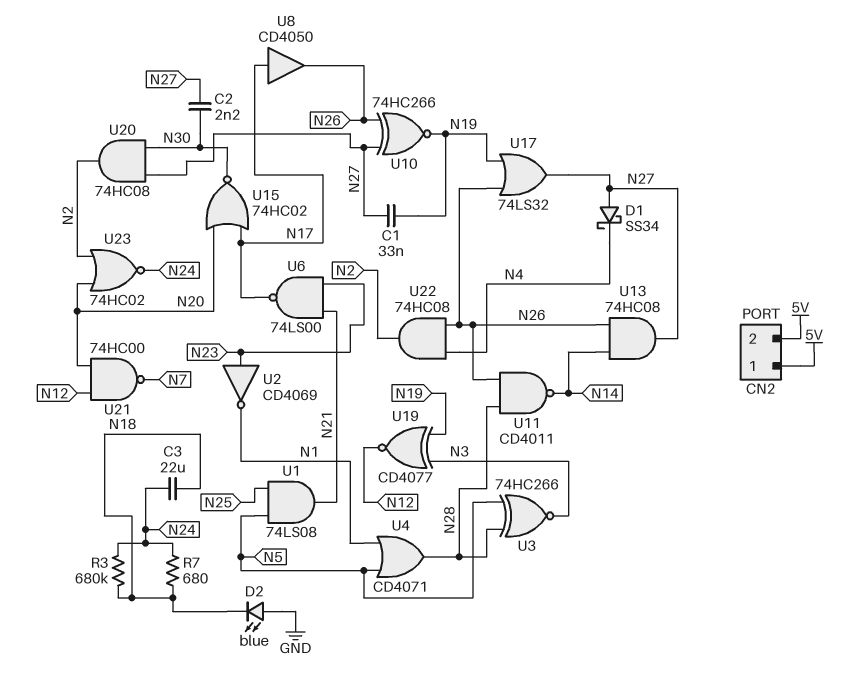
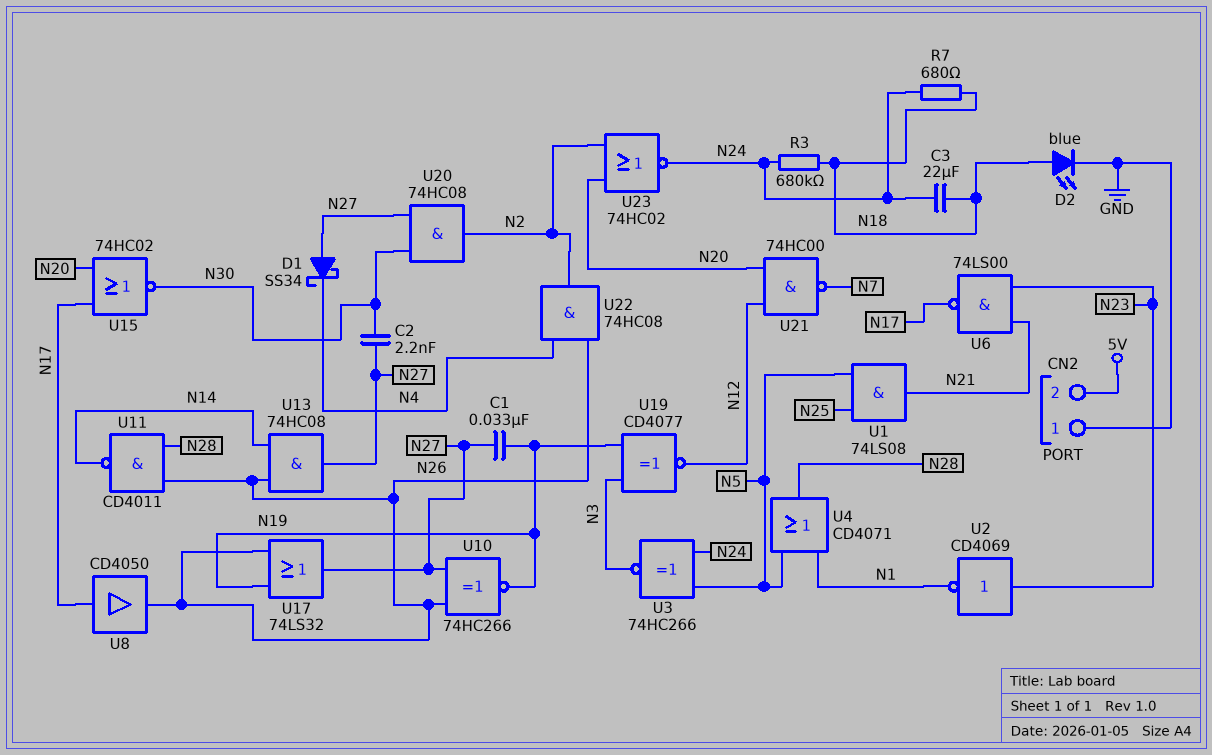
CN2 pin 1: 5V -> GND
D2: LED blue (A GND, K N18) -> LED blue (A N18, K GND)
U3: XNOR 74HC266 (in N5, in N28, out N3) -> XNOR 74HC266 (in N5, in N24, out N3)

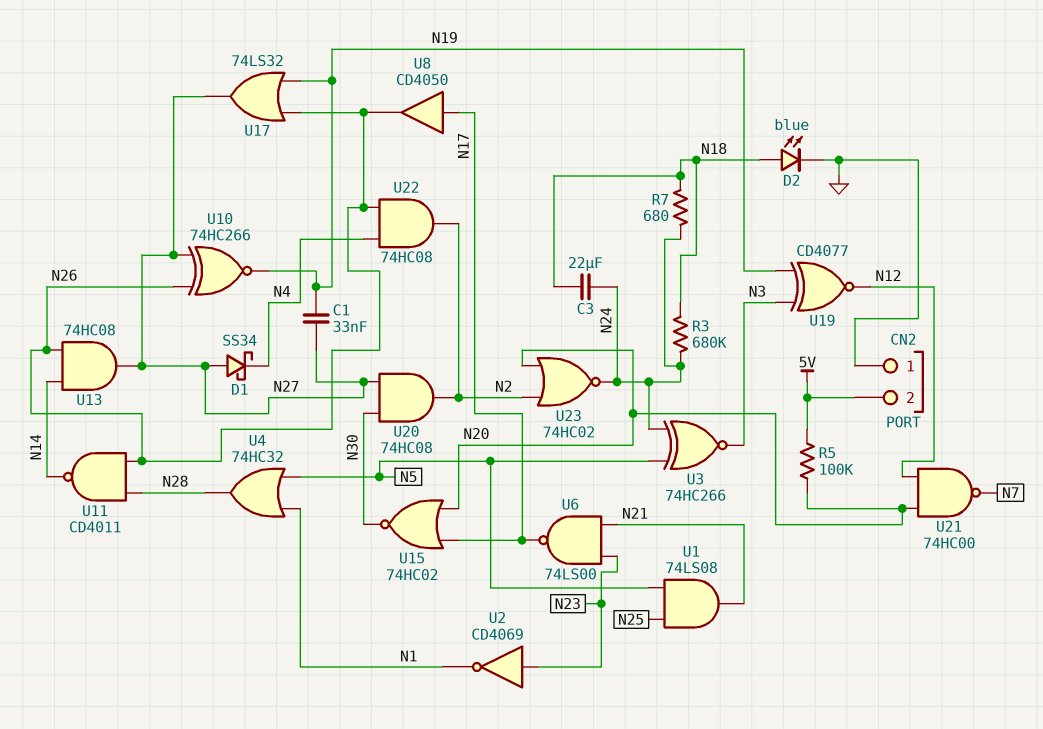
C2: 2.2nF (N27, N30) -> none
R5: none -> 100k (5V, N20)
U4: OR CD4071 (in N1, in N5, out N28) -> OR 74HC32 (in N1, in N5, out N28)

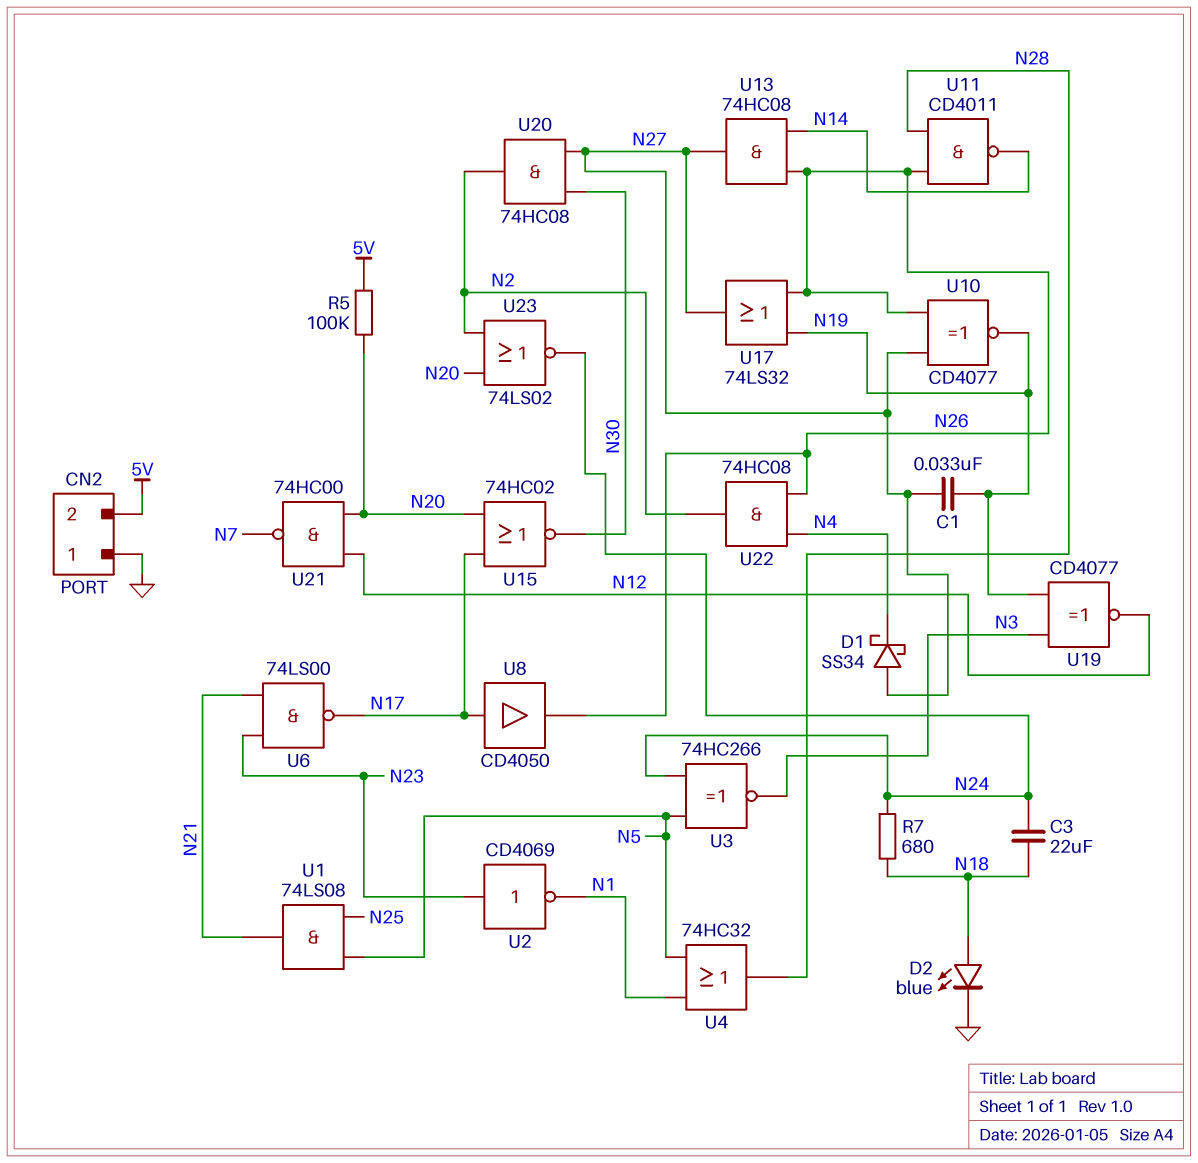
R3: 680k (N18, N24) -> none
U10: XNOR 74HC266 (in N26, in N27, out N19) -> XNOR CD4077 (in N26, in N27, out N19)
U23: NOR 74HC02 (in N2, in N20, out N24) -> NOR 74LS02 (in N2, in N20, out N24)

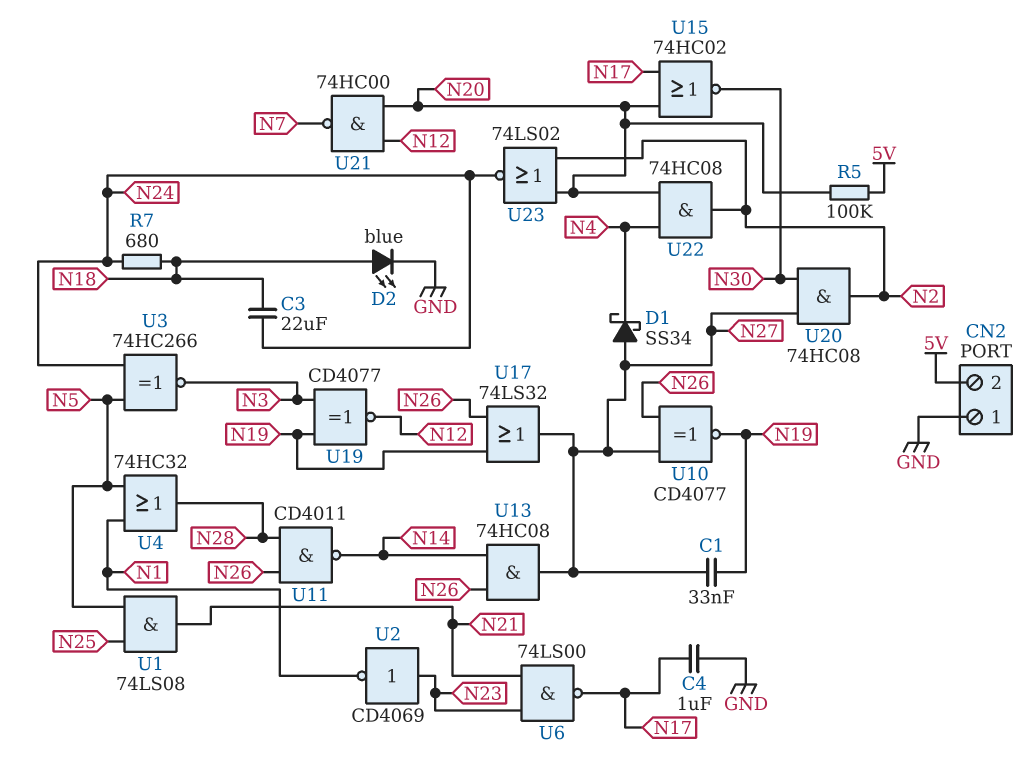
C4: none -> 1uF (GND, N17)
U8: buffer CD4050 (in N17, out N26) -> none
U22: AND 74HC08 (in N4, in N26, out N2) -> AND 74HC08 (in N4, in N20, out N2)

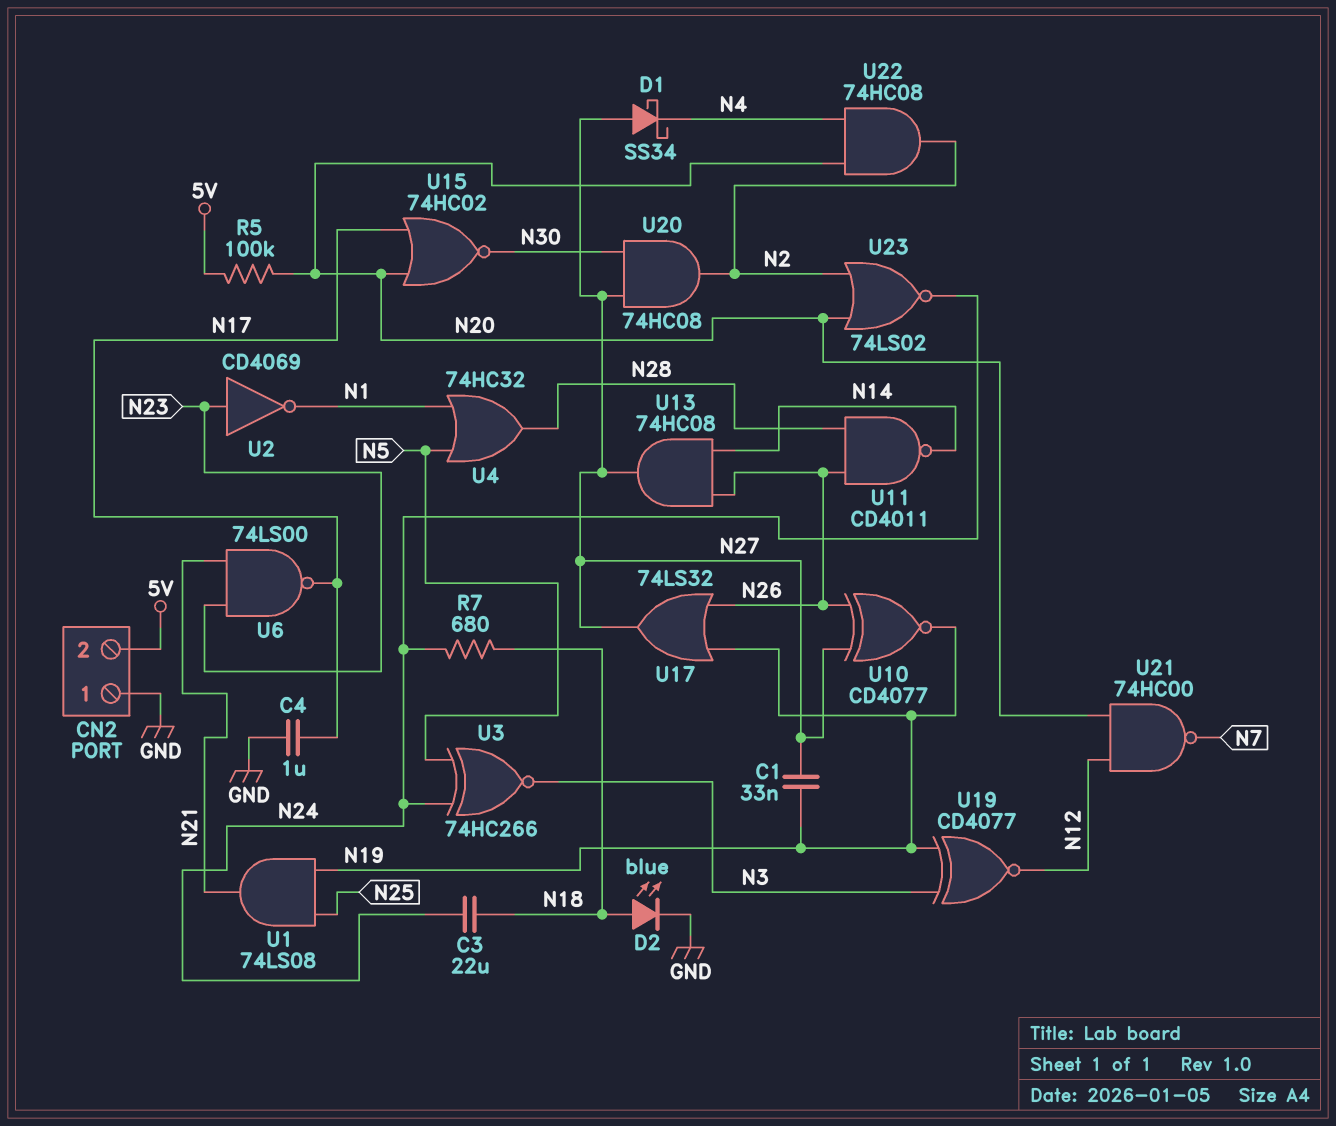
U1: AND 74LS08 (in N5, in N25, out N21) -> AND 74LS08 (in N19, in N25, out N21)

